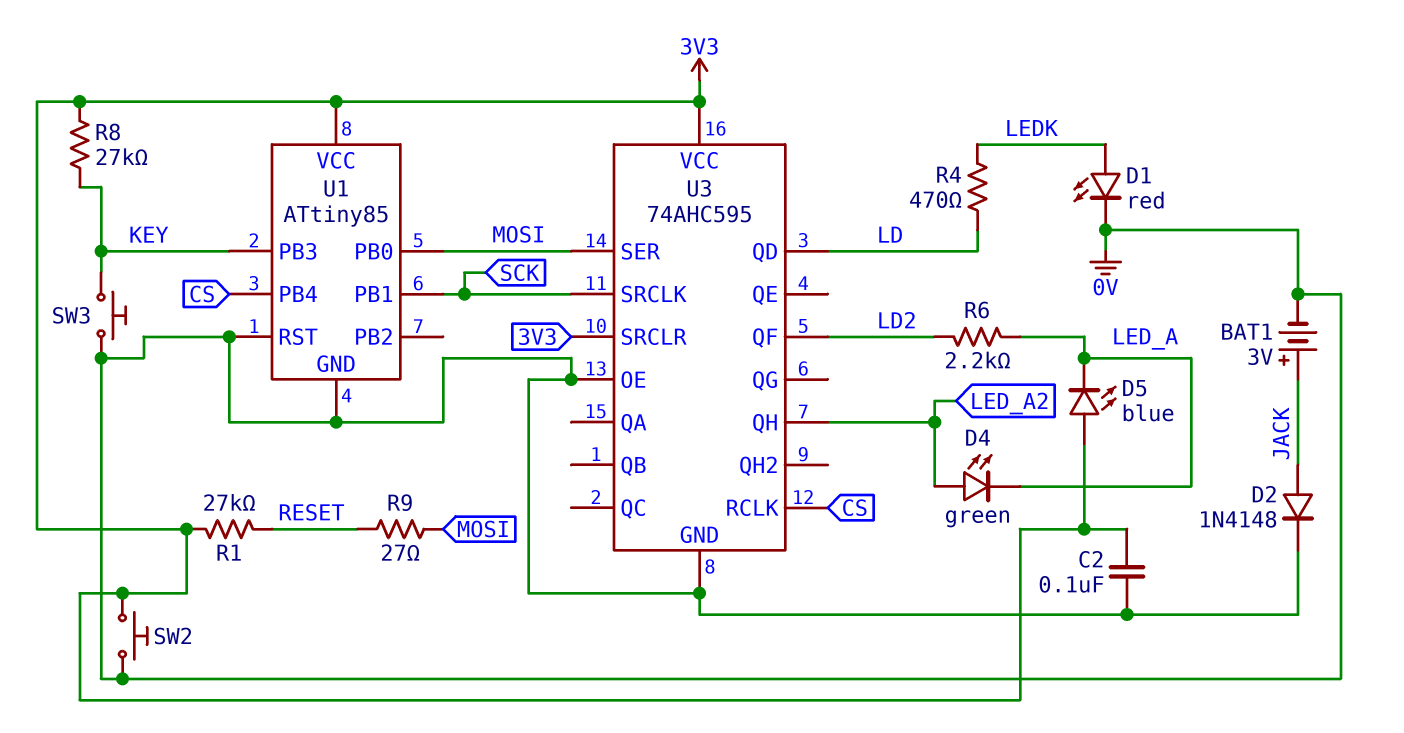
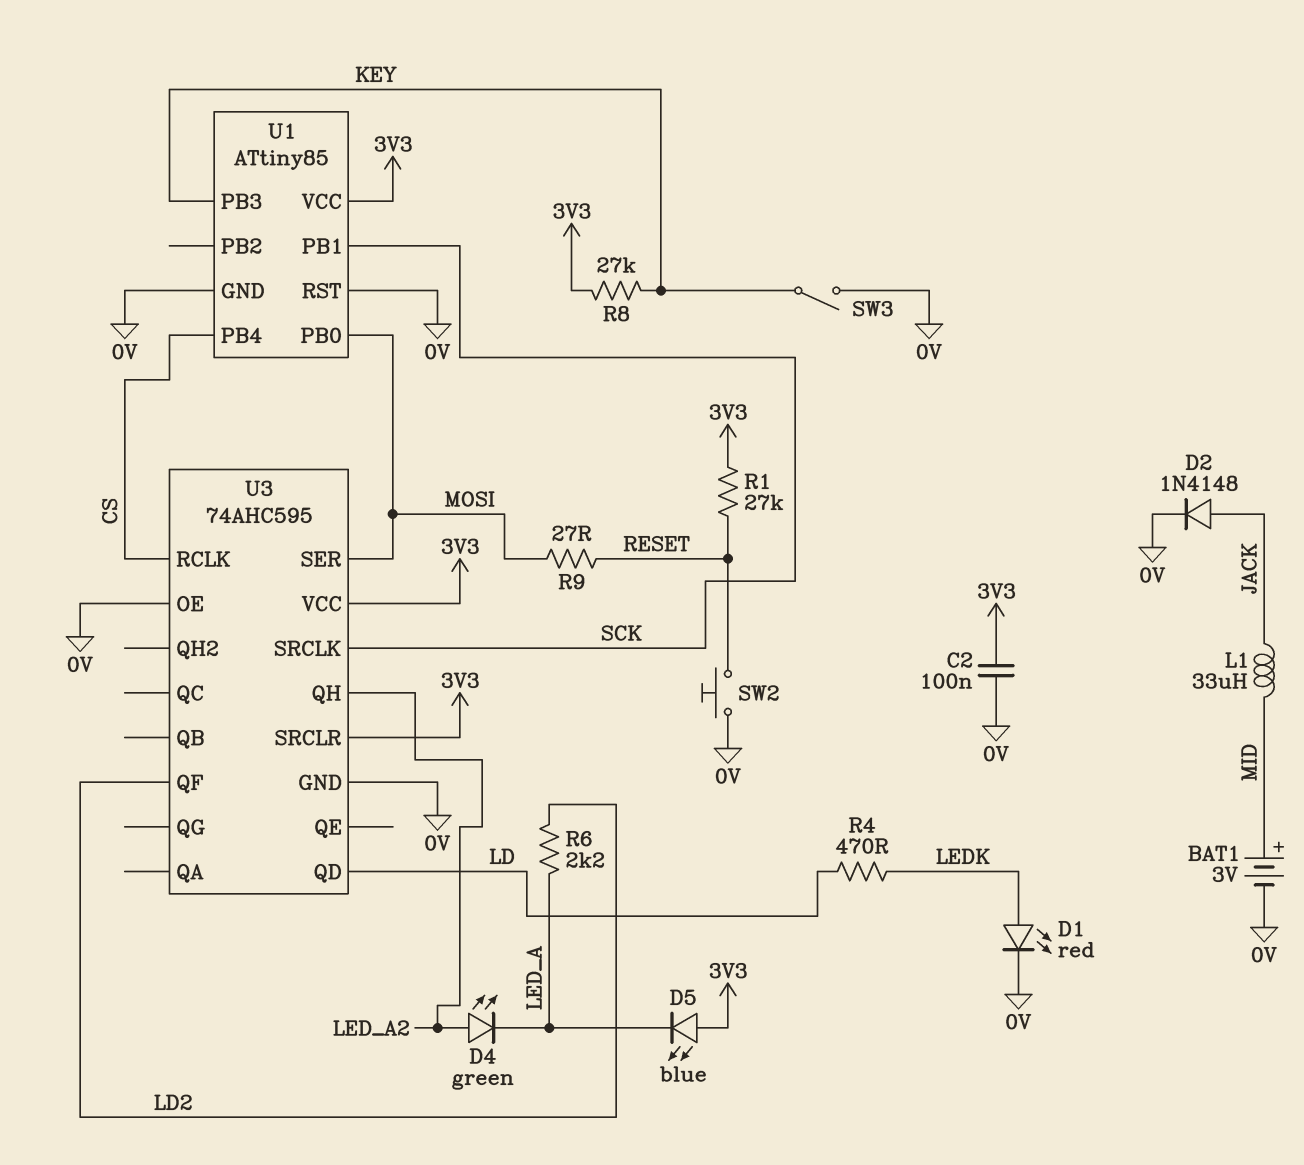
BAT1: 3V (plus JACK, minus 0V) -> 3V (plus MID, minus 0V)
L1: none -> 33uH (JACK, MID)
SW2: button (0V, 3V3) -> button (0V, RESET)
SW3: button (0V, KEY) -> switch (0V, KEY)

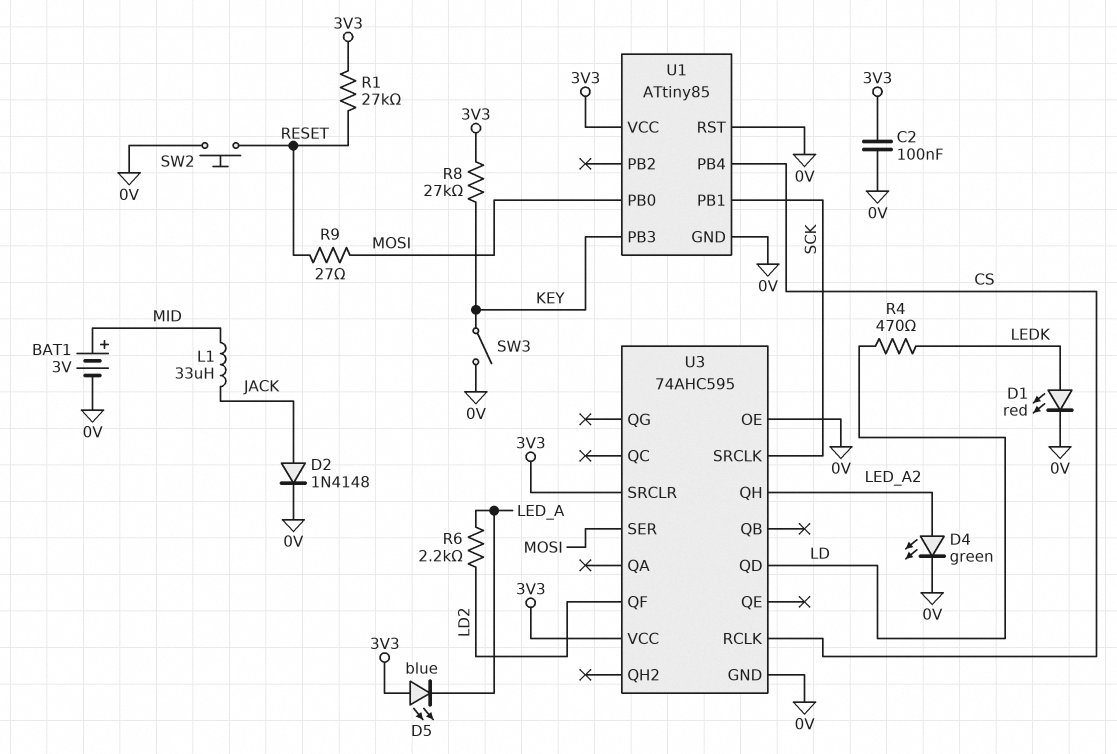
D4: LED green (A LED_A2, K LED_A) -> LED green (A LED_A2, K 0V)

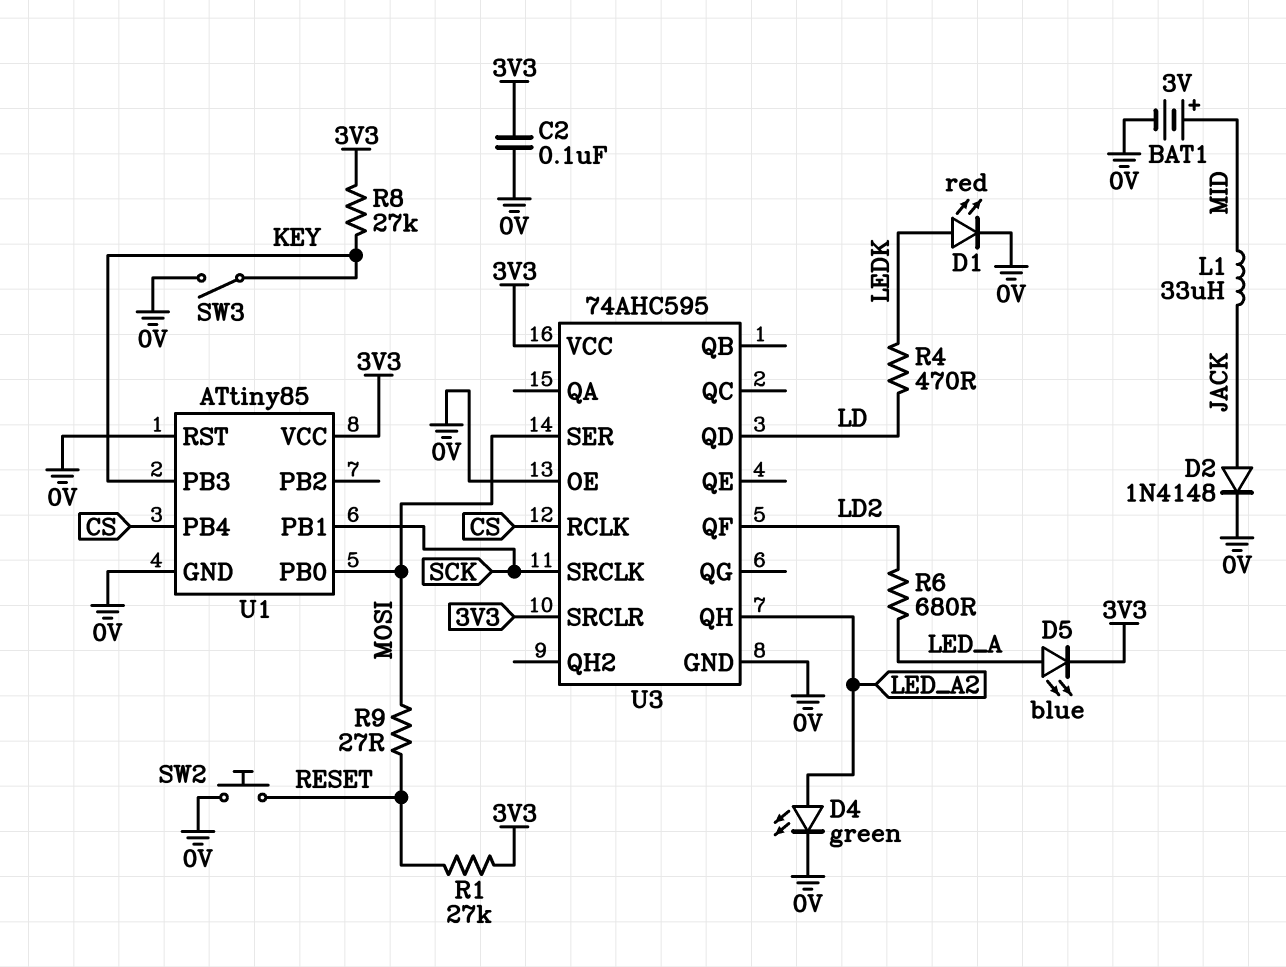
D5: LED blue (A 3V3, K LED_A) -> LED blue (A LED_A, K 3V3)
R6: 2.2k (LD2, LED_A) -> 680 (LD2, LED_A)

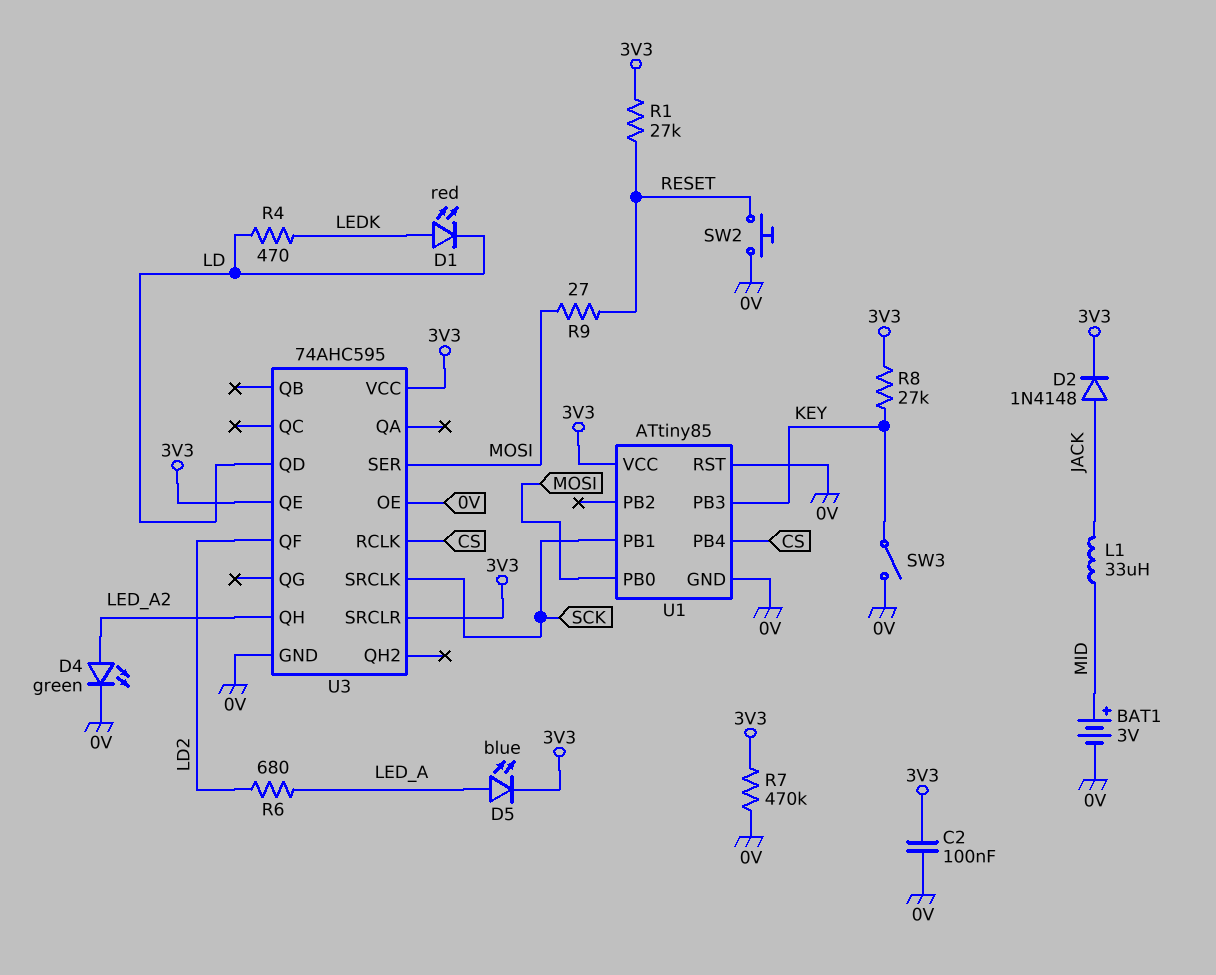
D1: LED red (A LEDK, K 0V) -> LED red (A LEDK, K LD)
D2: diode 1N4148 (A JACK, K 0V) -> diode 1N4148 (A JACK, K 3V3)
R7: none -> 470k (0V, 3V3)
U3 pin QE: none -> 3V3

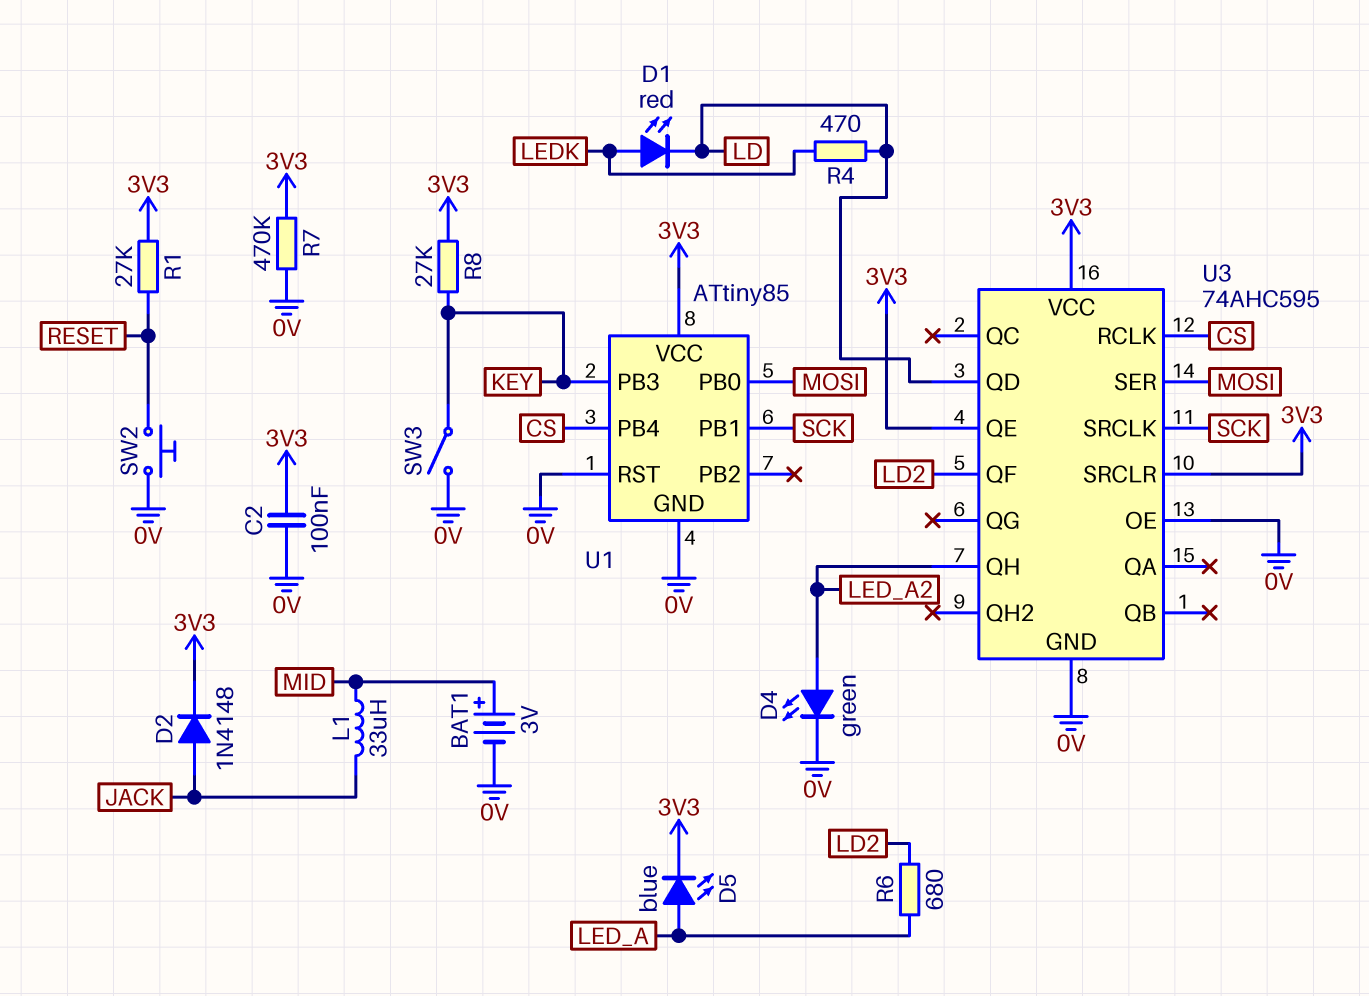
R9: 27 (MOSI, RESET) -> none

